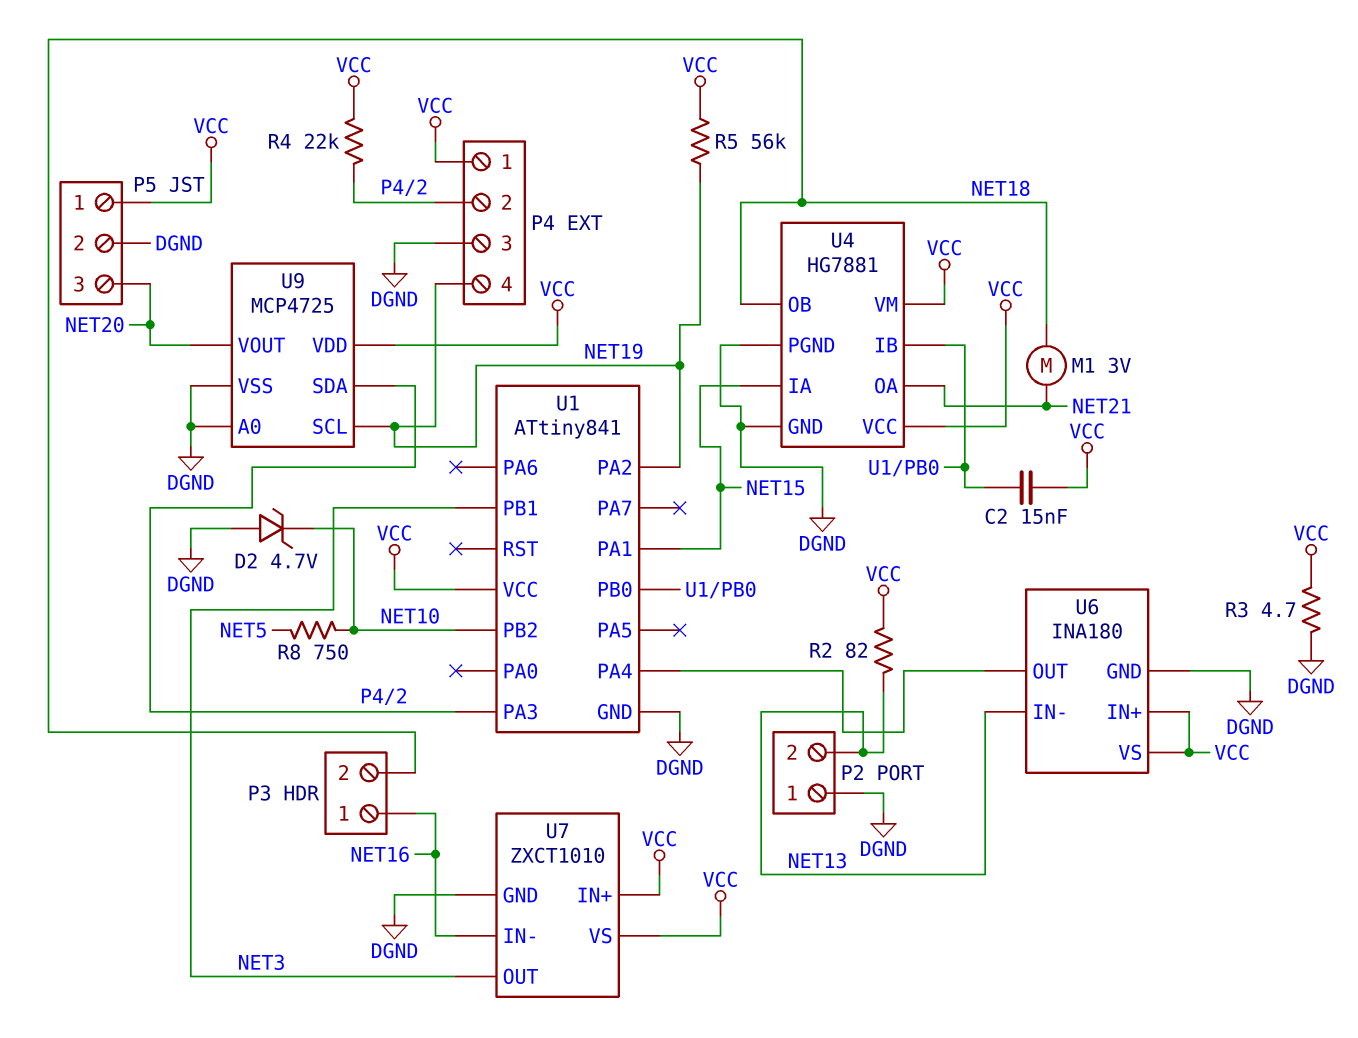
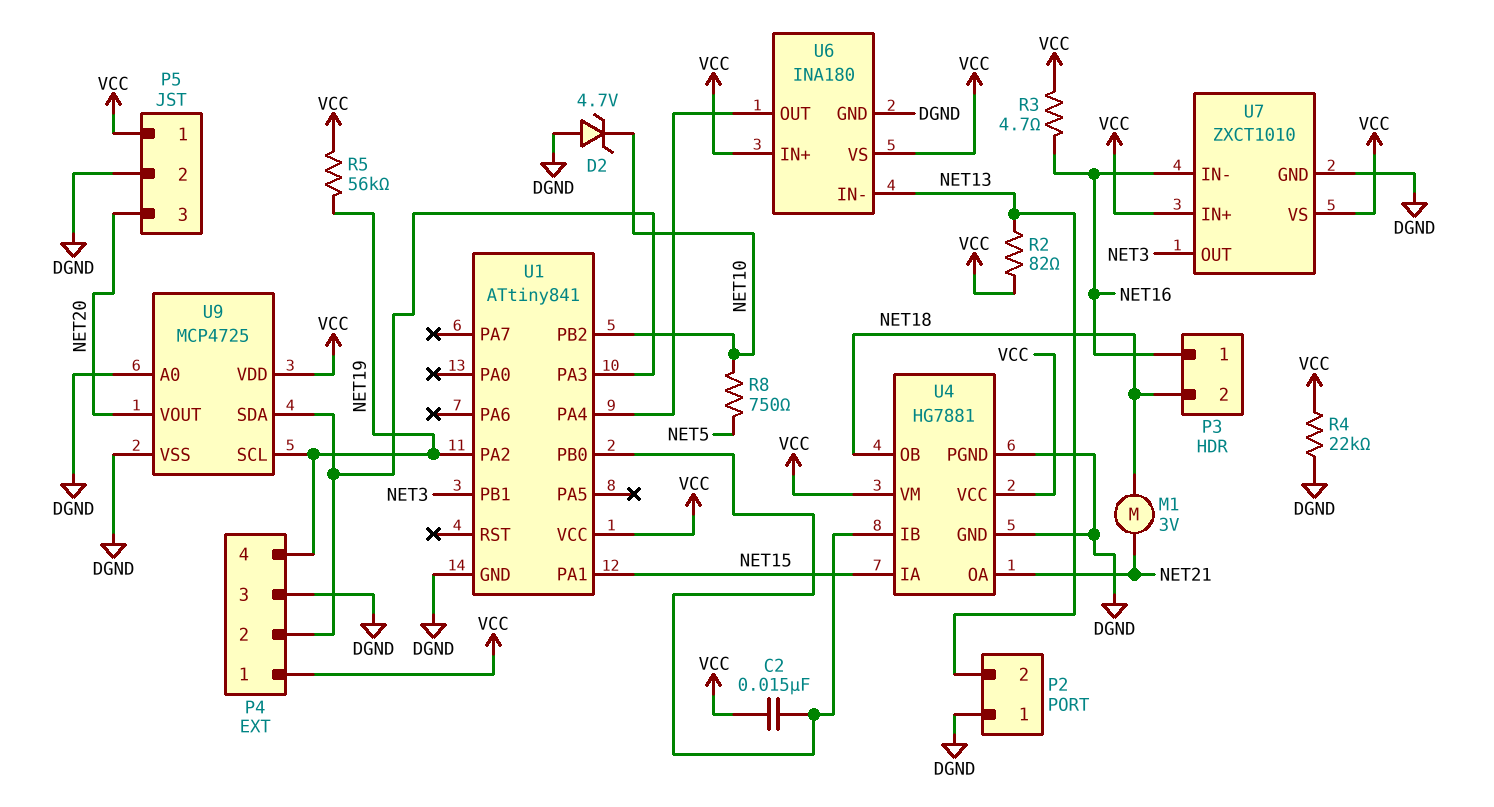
R3: 4.7 (DGND, VCC) -> 4.7 (NET16, VCC)
R4: 22k (P4/2, VCC) -> 22k (DGND, VCC)

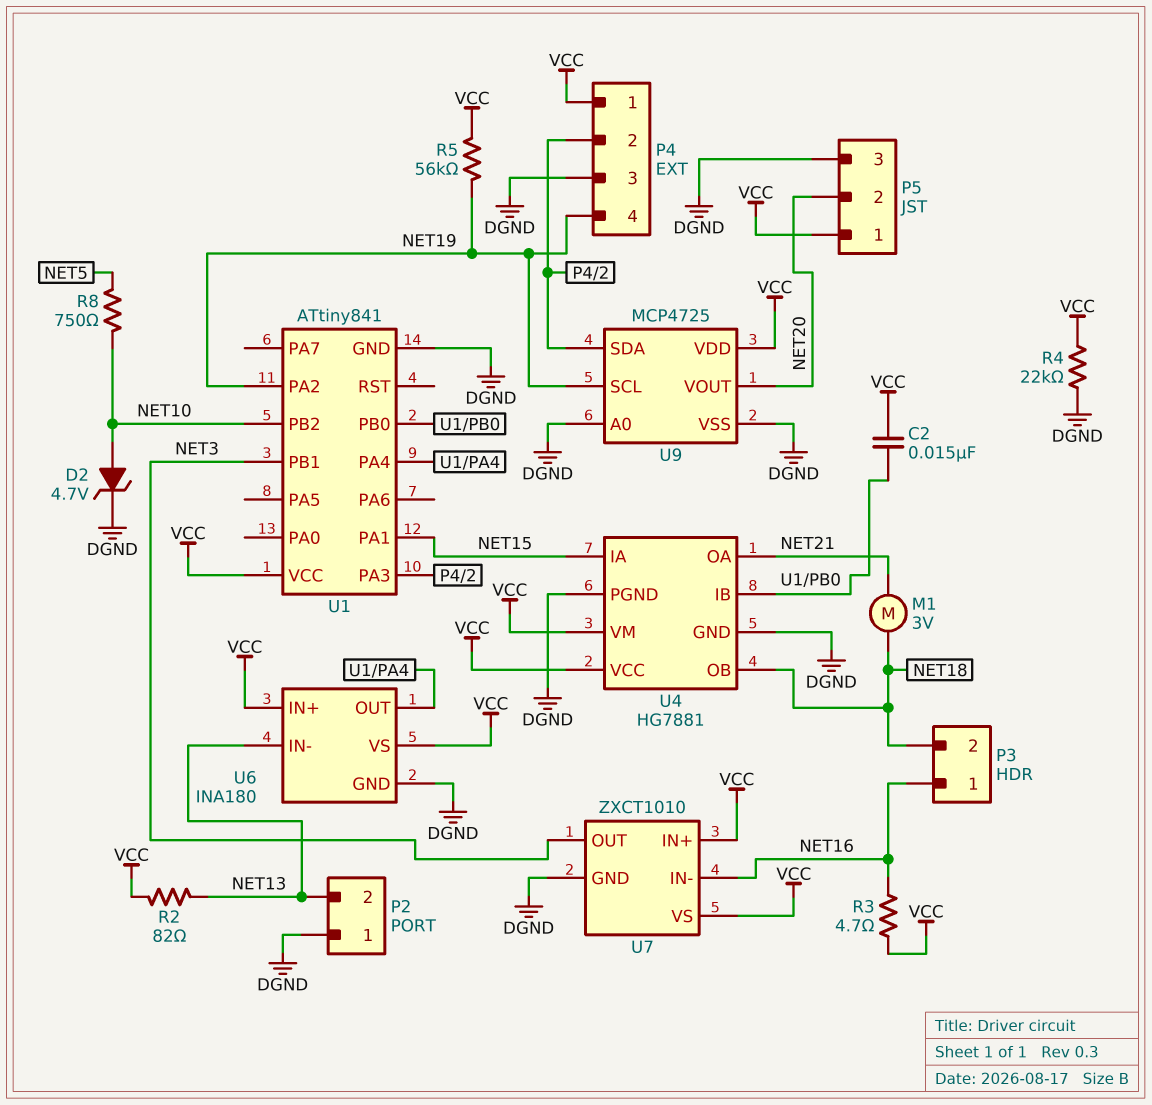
D2: zener 4.7V (A DGND, K NET10) -> zener 4.7V (A NET10, K DGND)
P5 pin 2: DGND -> NET20
P5 pin 3: NET20 -> DGND

